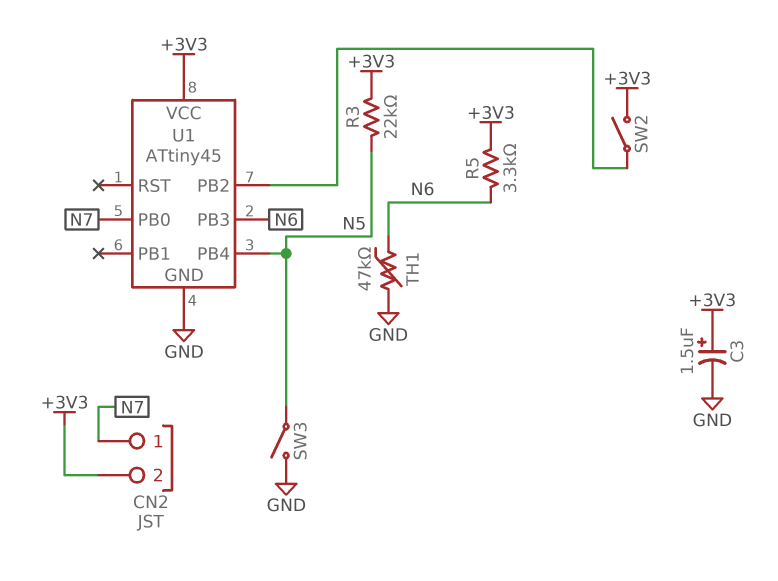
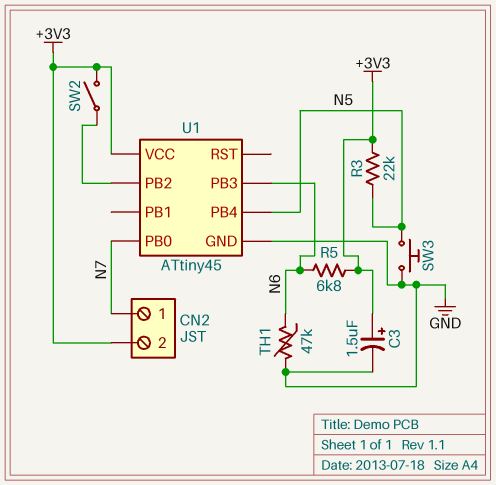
R5: 3.3k (+3V3, N6) -> 6.8k (+3V3, N6)
SW3: switch (GND, N5) -> button (GND, N5)

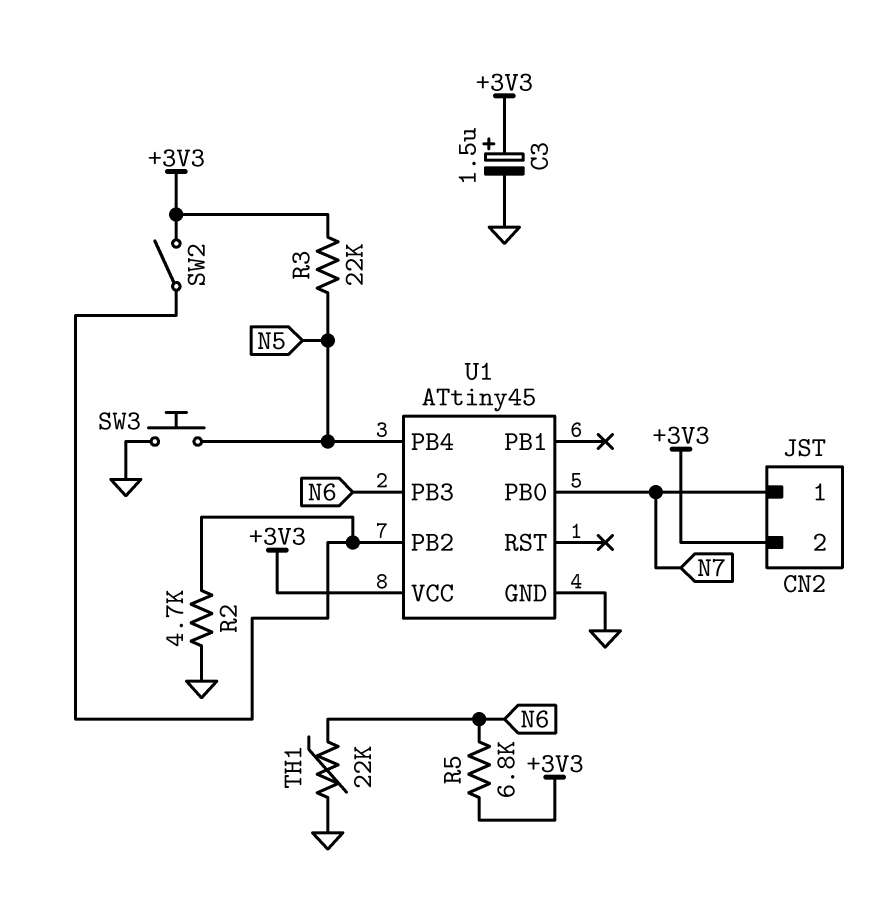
R2: none -> 4.7k (GND, U1/PB2)
TH1: 47k (GND, N6) -> 22k (GND, N6)

